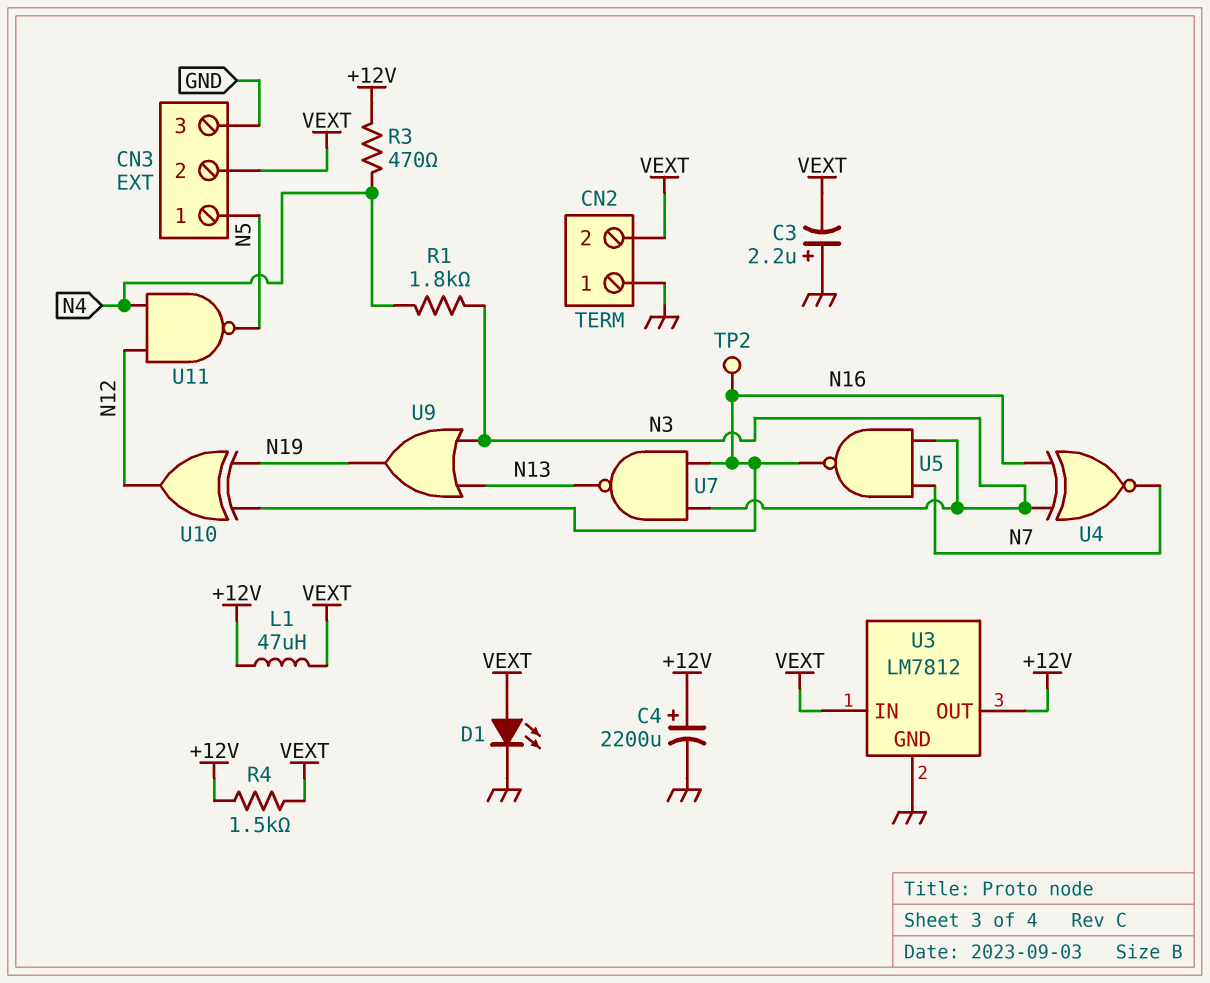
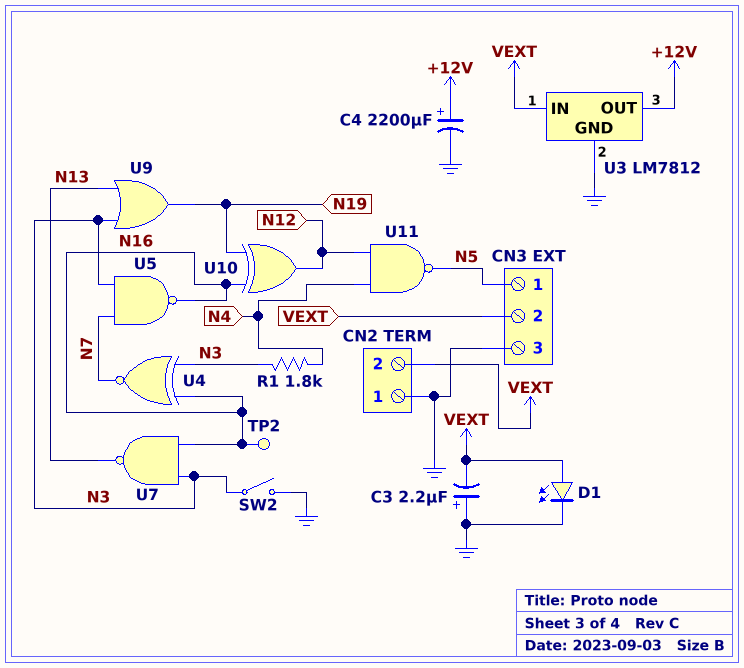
L1: 47uH (+12V, VEXT) -> none
R3: 470 (+12V, N4) -> none
R4: 1.5k (+12V, VEXT) -> none
SW2: none -> switch (GND, N3)

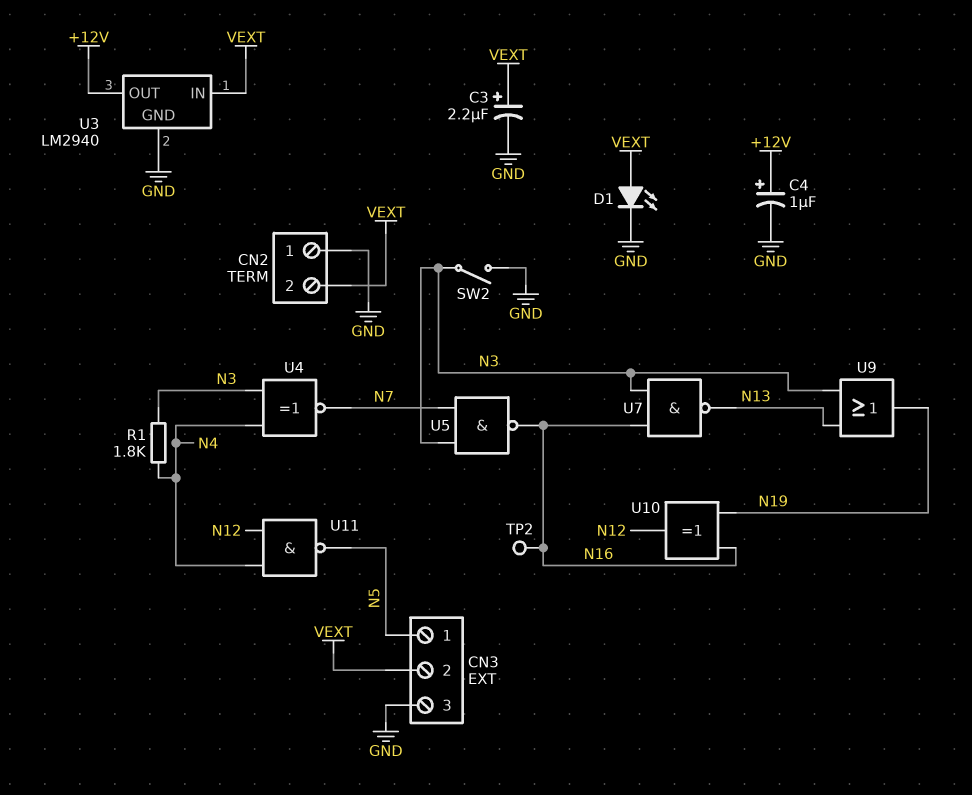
C3: 2.2uF (plus GND, minus VEXT) -> 2.2uF (plus VEXT, minus GND)
C4: 2200uF (plus +12V, minus GND) -> 1uF (plus +12V, minus GND)
U3: LM7812 -> LM2940
U4: XNOR (in N3, in N16, out N7) -> XNOR (in N3, in N4, out N7)

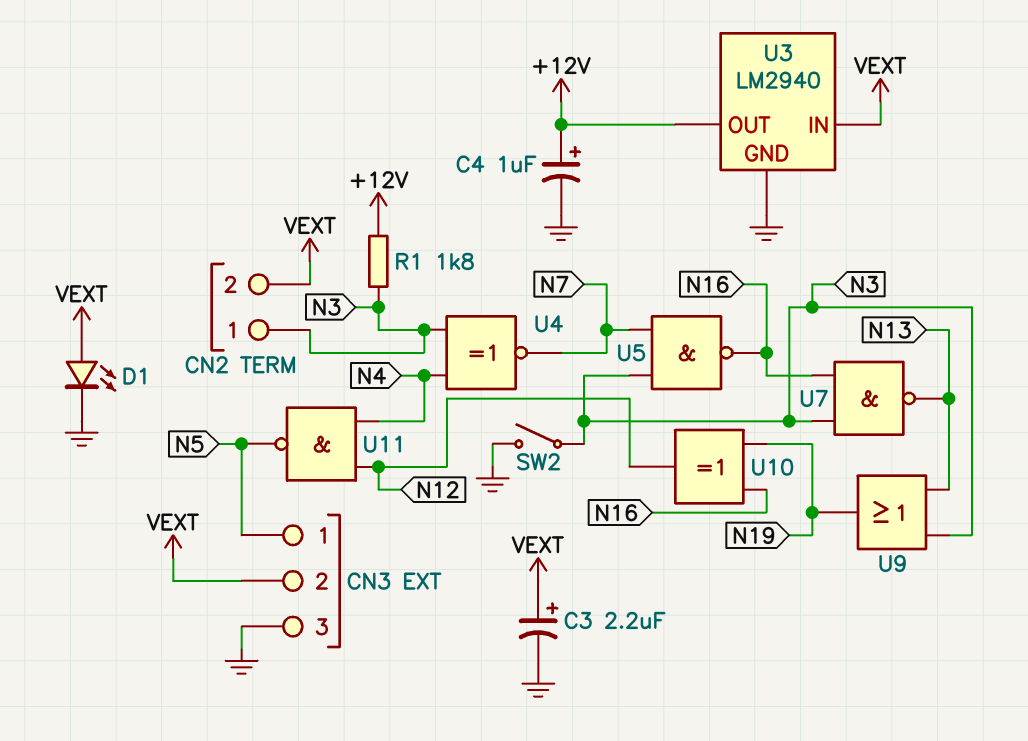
CN2 pin 1: GND -> N3
R1: 1.8k (N3, N4) -> 1.8k (+12V, N3)
TP2: test point (N16) -> none

